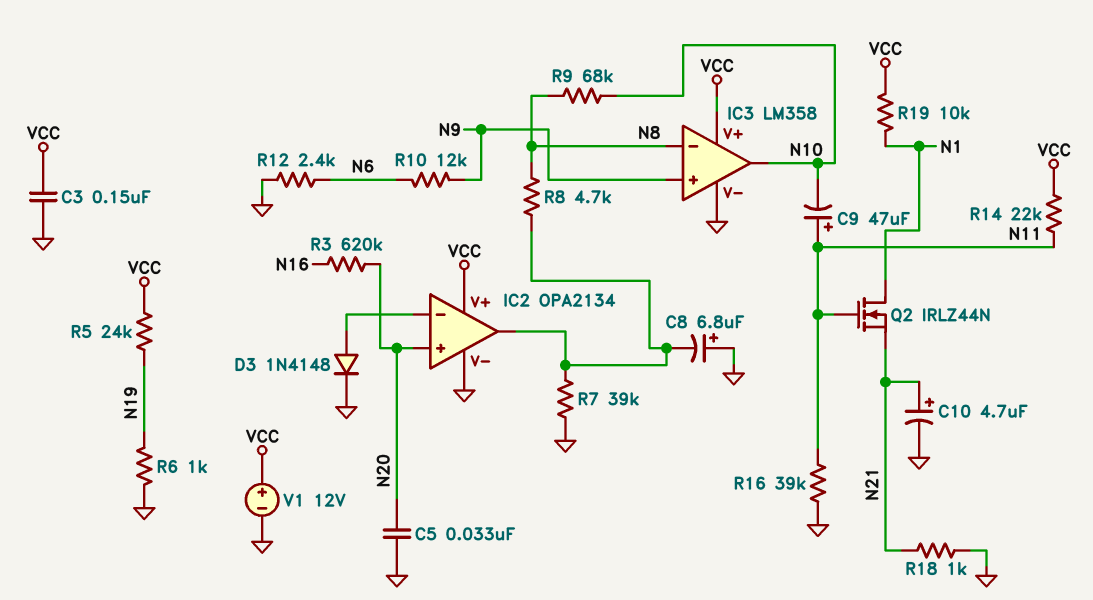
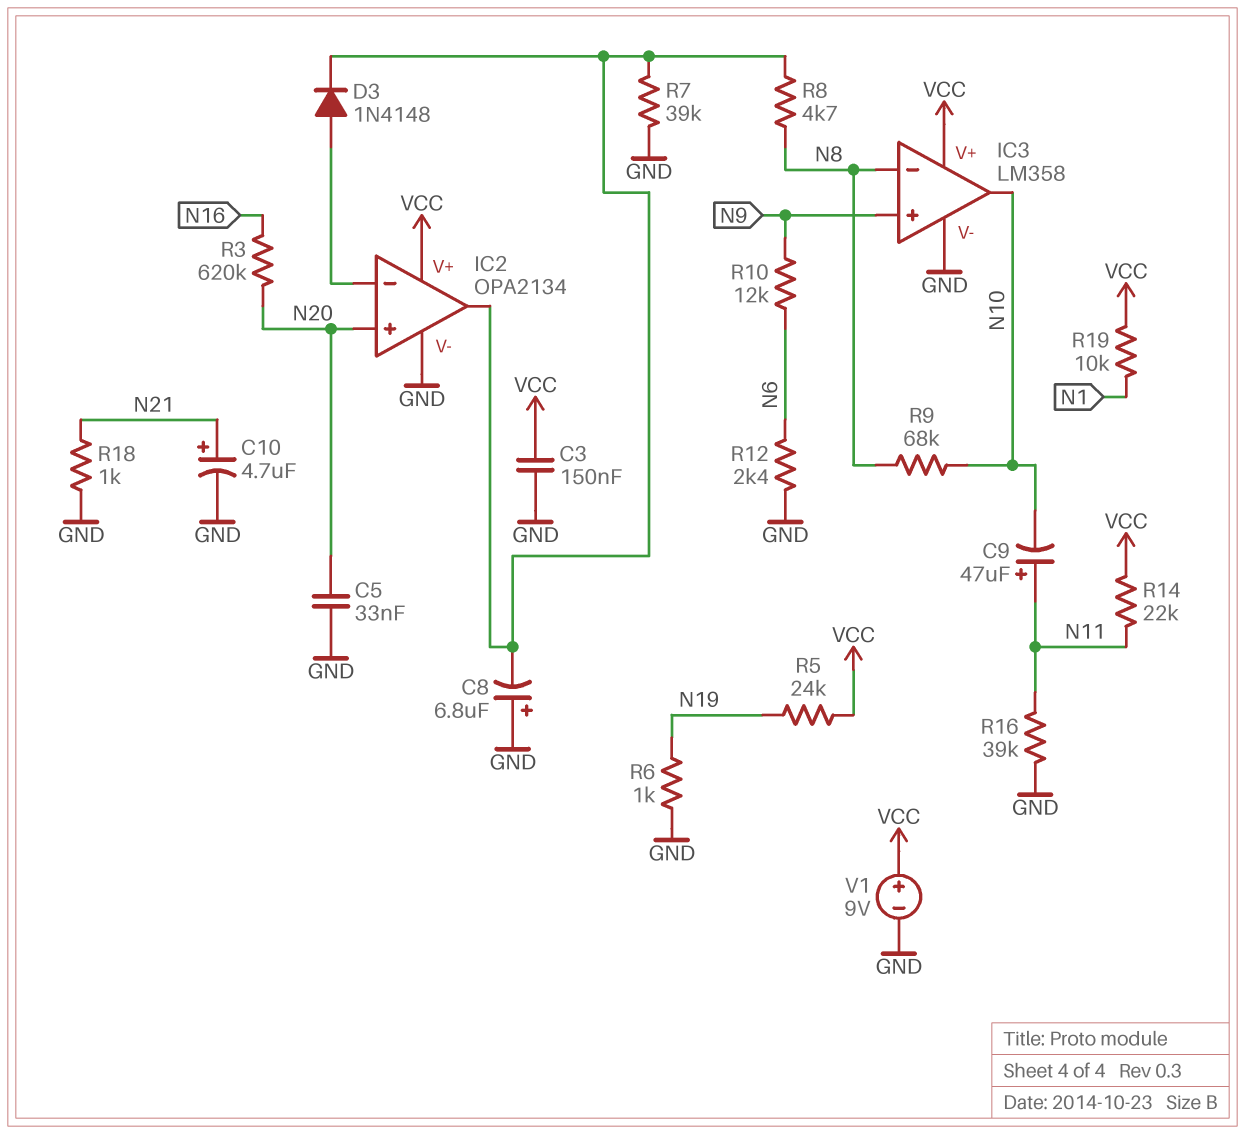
D3: diode 1N4148 (A IC2/in-, K GND) -> diode 1N4148 (A IC2/in-, K IC2/out)
Q2: NMOS IRLZ44N (G N11, D N1, S N21) -> none
V1: 12V (plus VCC, minus GND) -> 9V (plus VCC, minus GND)

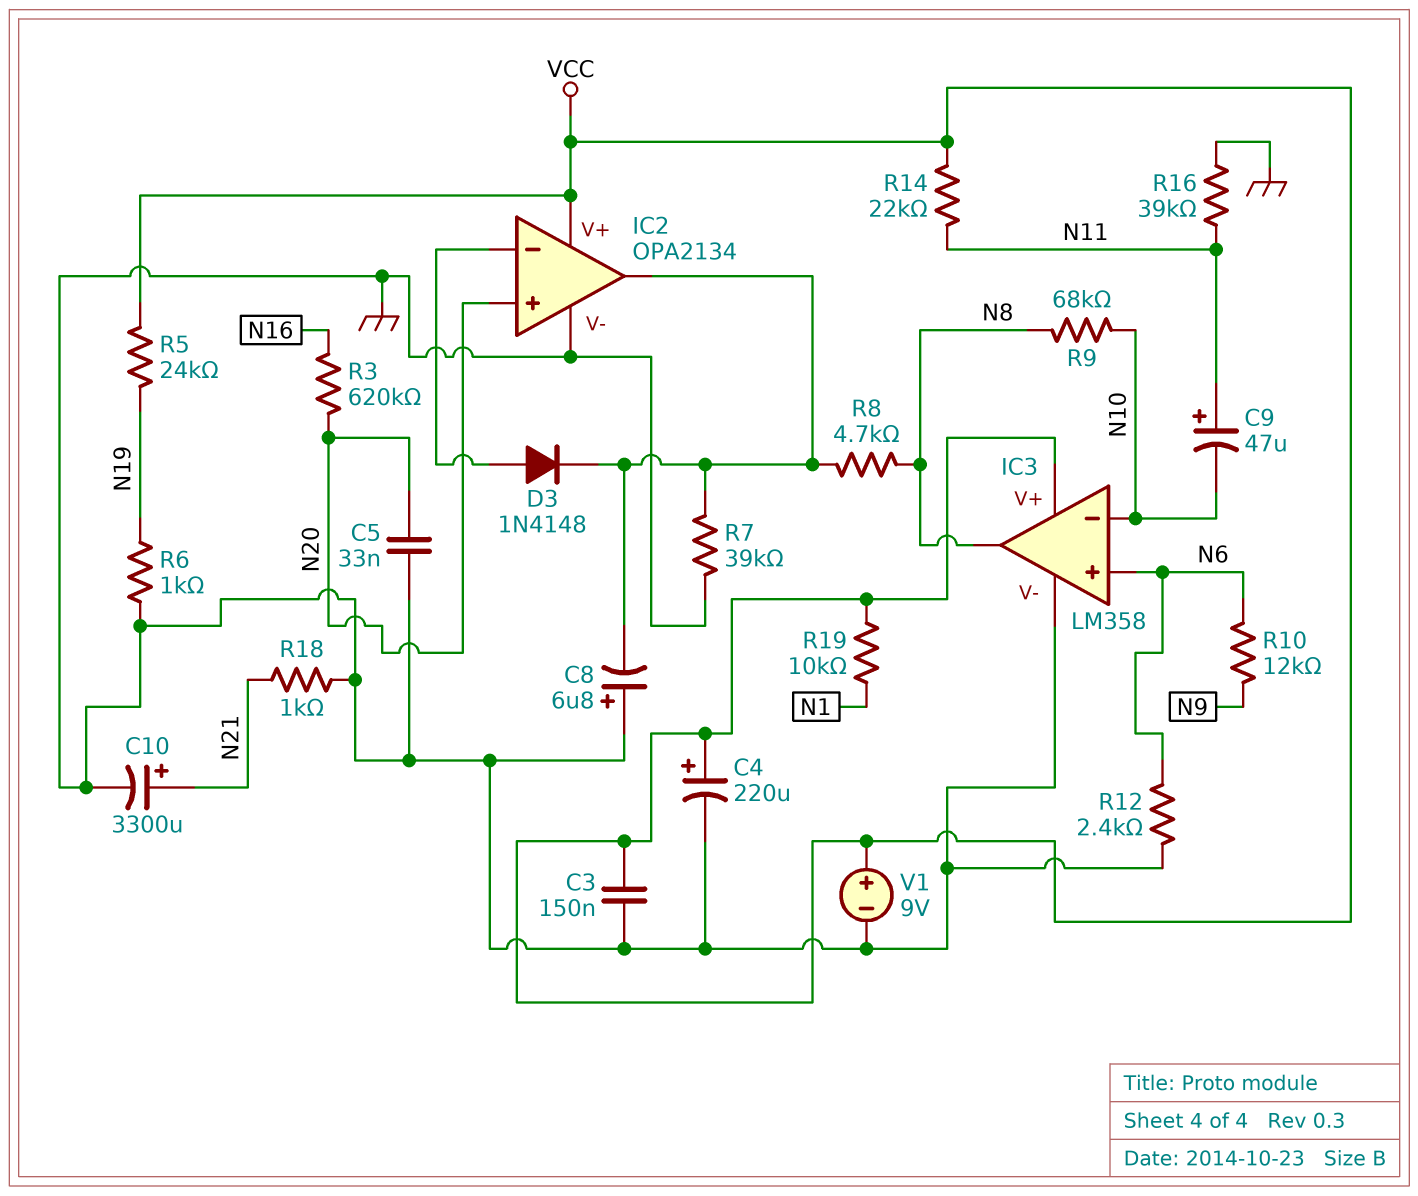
C4: none -> 220uF (plus VCC, minus GND)
C10: 4.7uF (plus N21, minus GND) -> 3300uF (plus N21, minus GND)
IC3 pin in+: N9 -> N6
IC3 pin in-: N8 -> N10
IC3 pin out: N10 -> N8

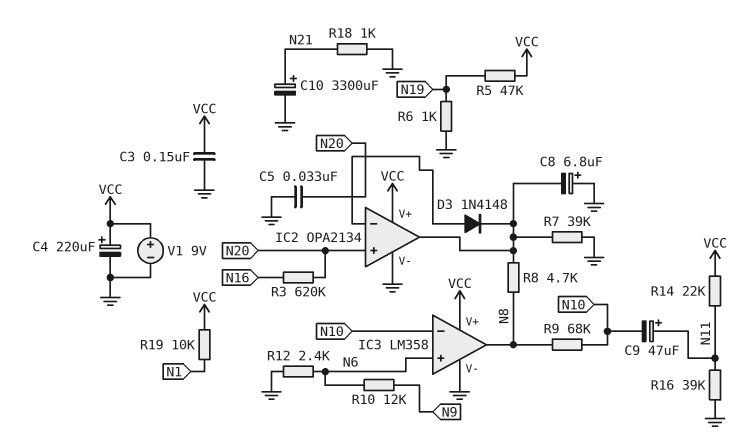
R5: 24k (N19, VCC) -> 47k (N19, VCC)

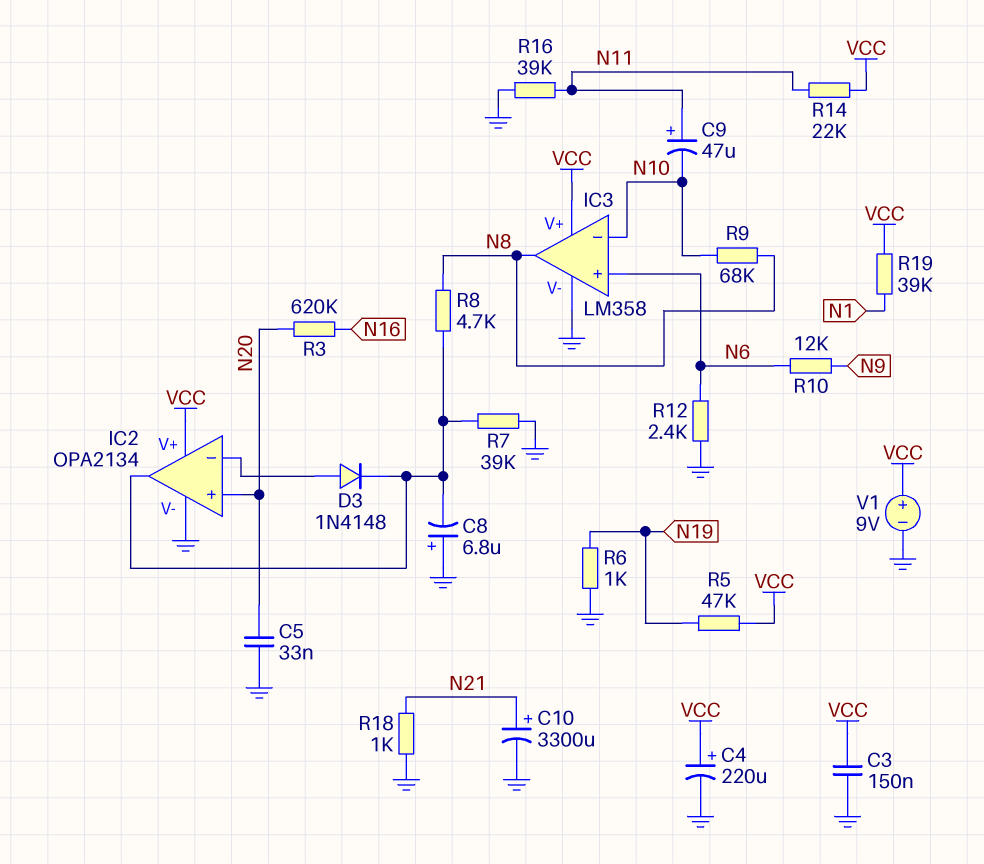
R19: 10k (N1, VCC) -> 39k (N1, VCC)

